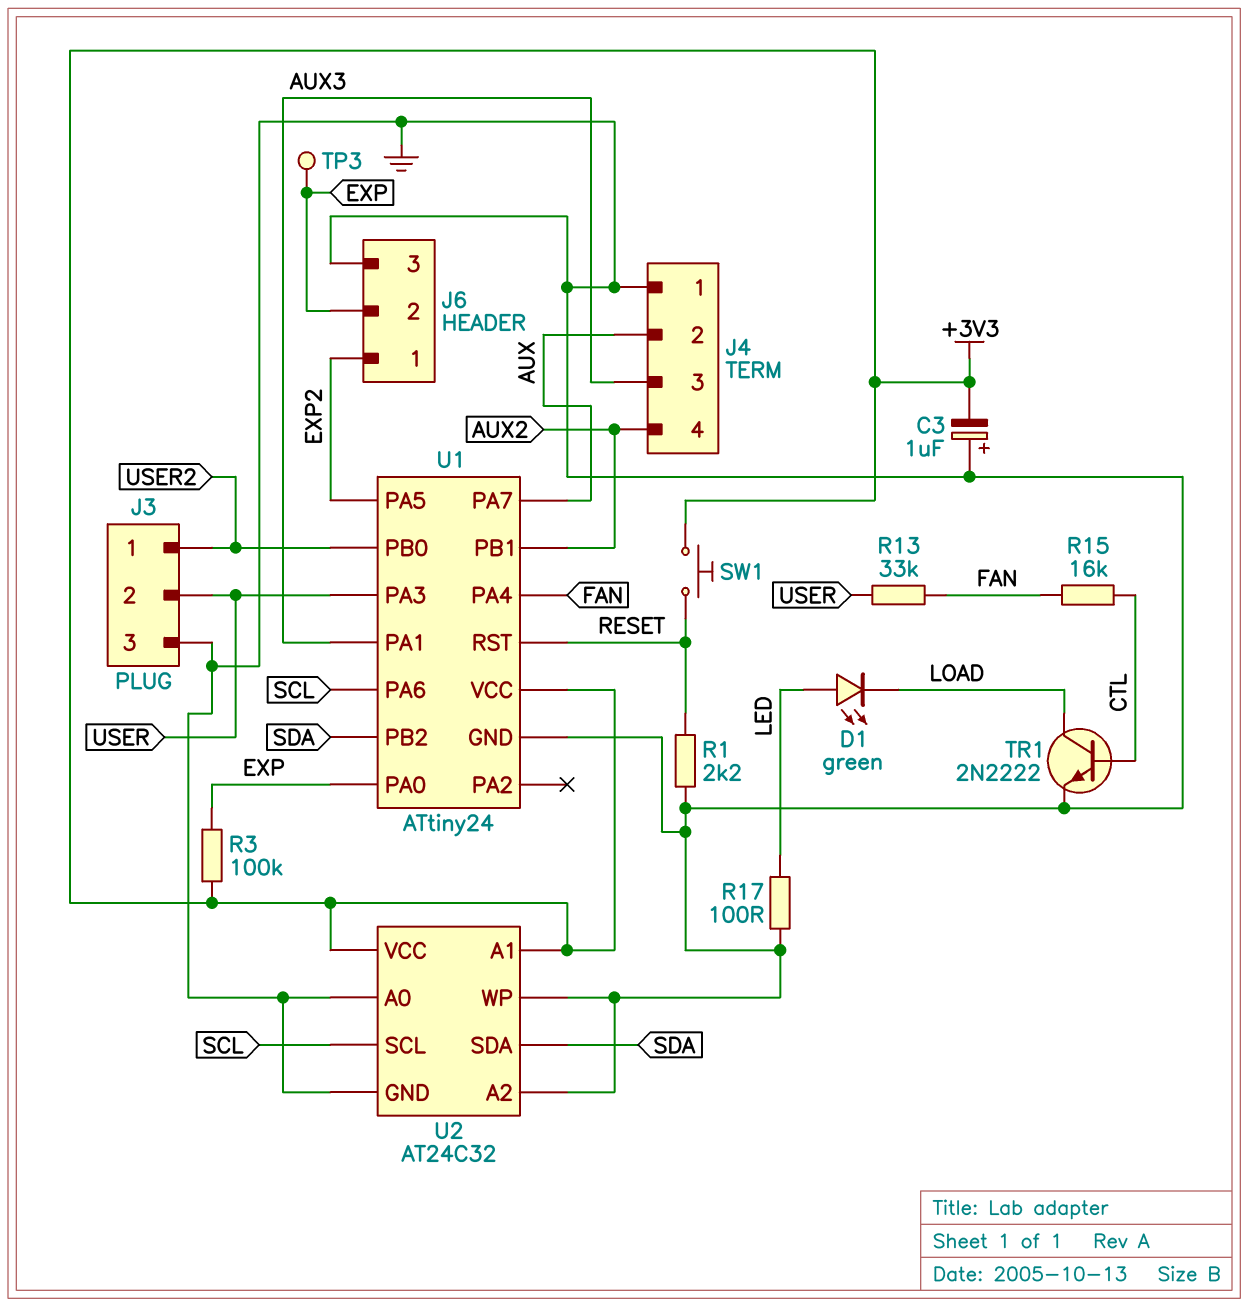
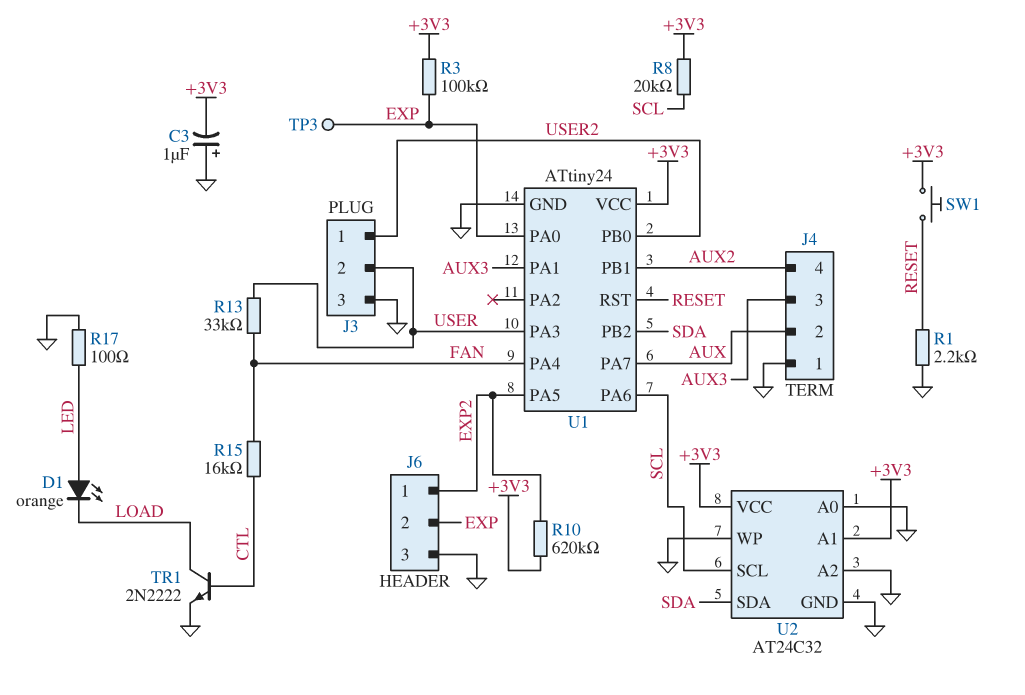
D1: LED green (A LED, K LOAD) -> LED orange (A LED, K LOAD)
R8: none -> 20k (+3V3, SCL)
R10: none -> 620k (+3V3, EXP2)

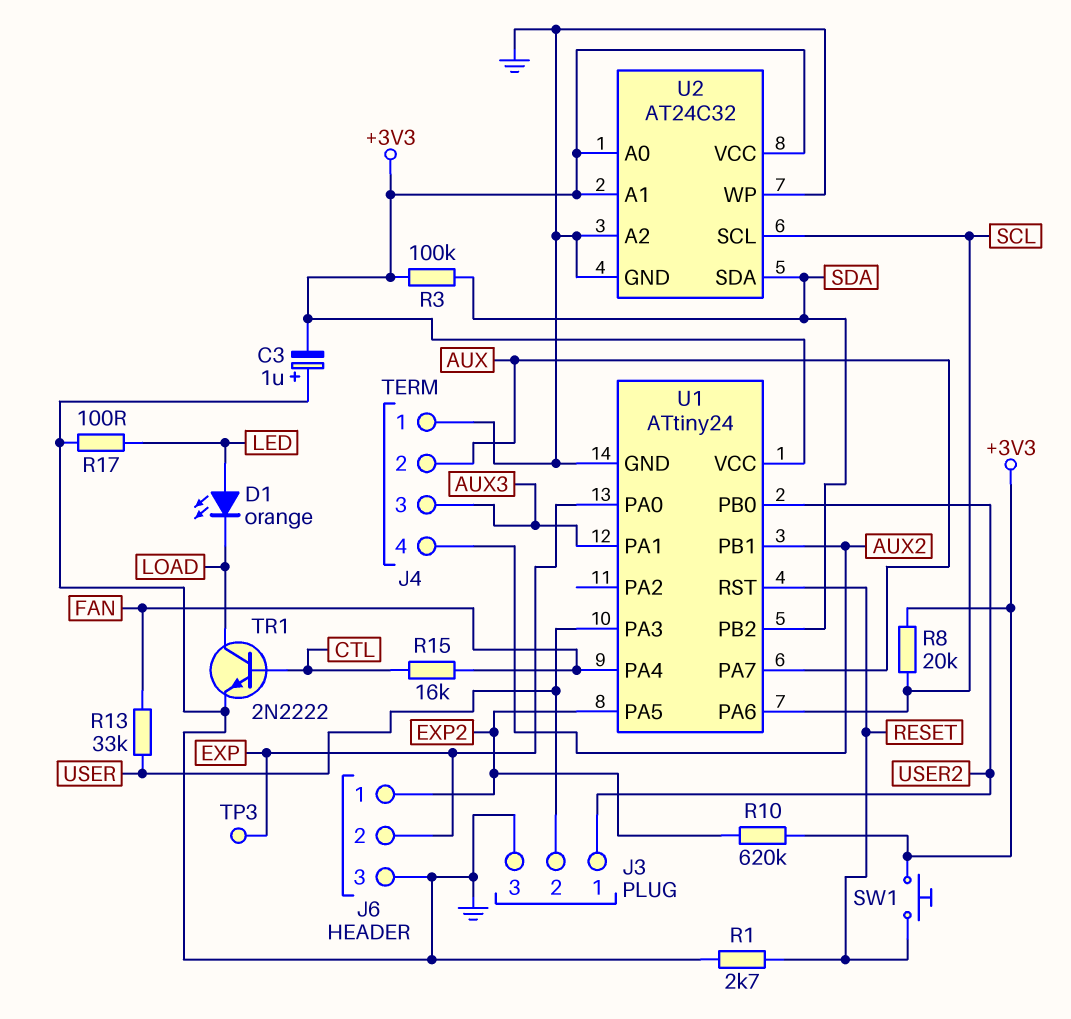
R1: 2.2k (GND, RESET) -> 2.7k (GND, RESET)
R3: 100k (+3V3, EXP) -> 100k (+3V3, SDA)
U2 pin A0: GND -> +3V3

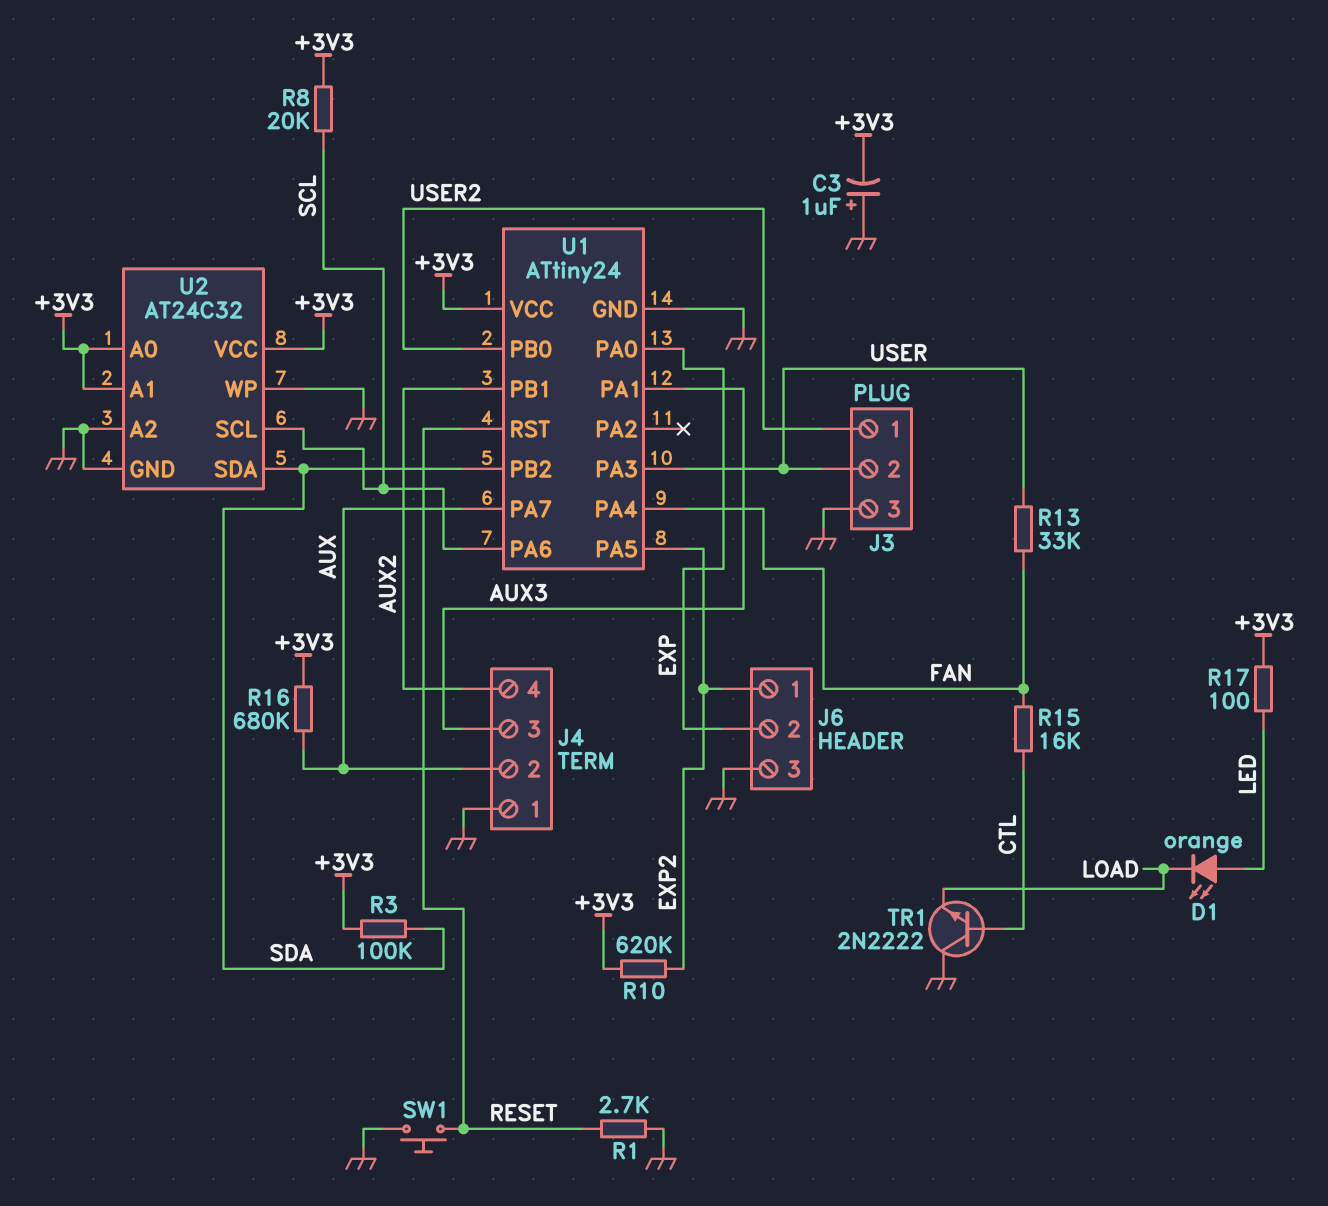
R16: none -> 680k (+3V3, AUX)
R17: 100 (GND, LED) -> 100 (+3V3, LED)
SW1: button (+3V3, RESET) -> button (GND, RESET)
TP3: test point (EXP) -> none
TR1: NPN 2N2222 (B CTL, C LOAD, E GND) -> NPN 2N2222 (B CTL, C GND, E LOAD)

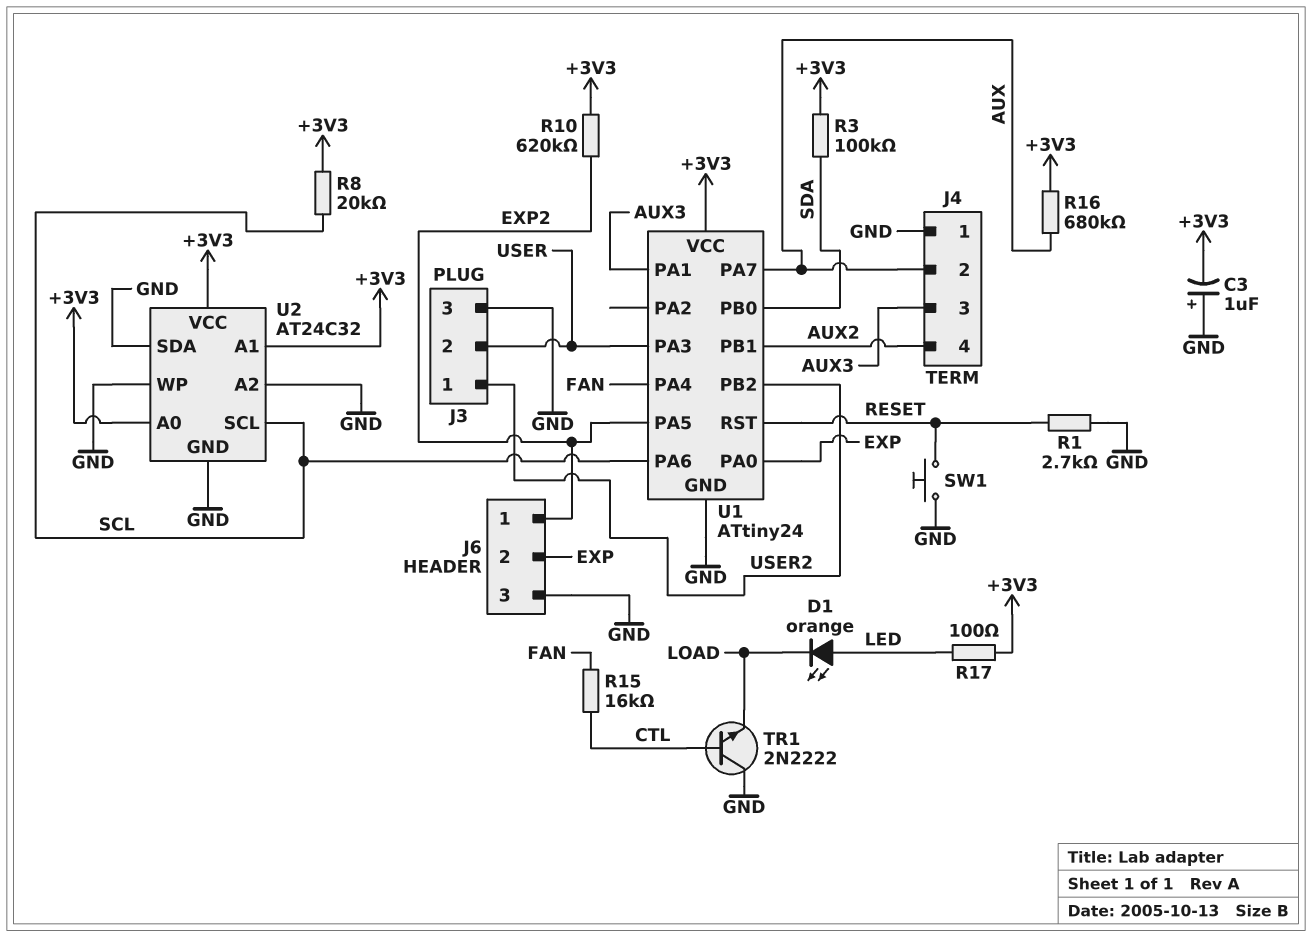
R13: 33k (FAN, USER) -> none
U1 pin PB0: USER2 -> SDA
U1 pin PB2: SDA -> USER2
U2 pin SDA: SDA -> GND

